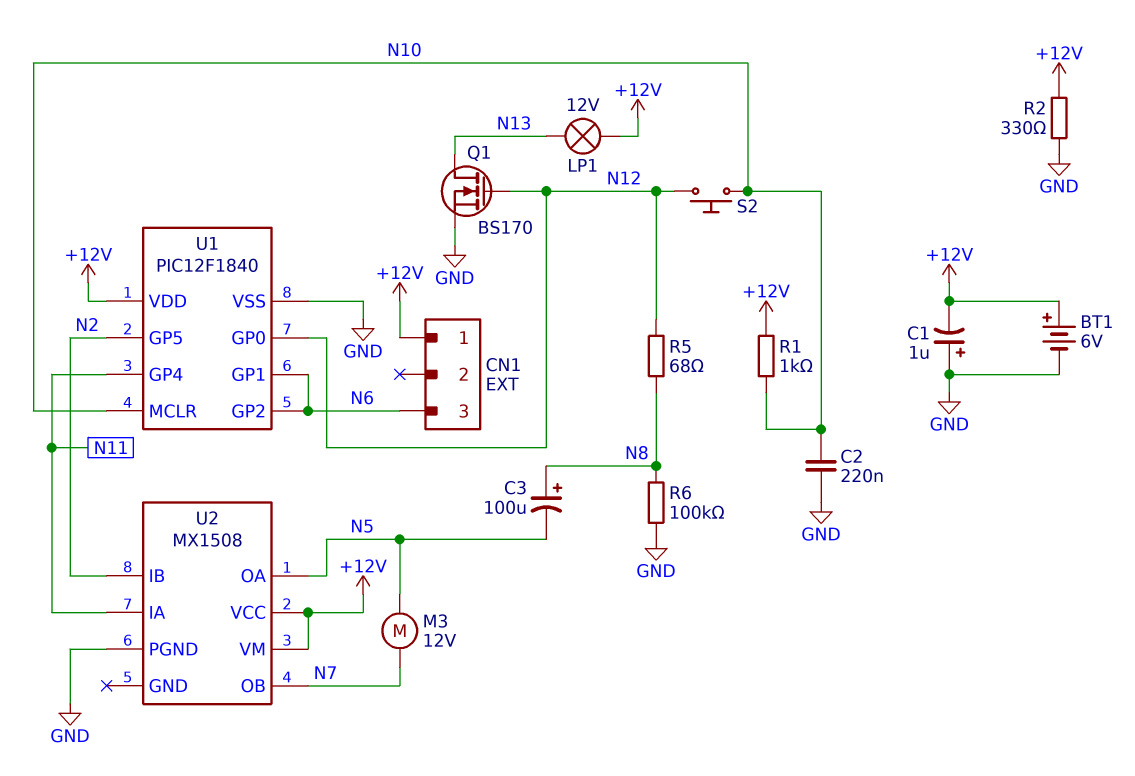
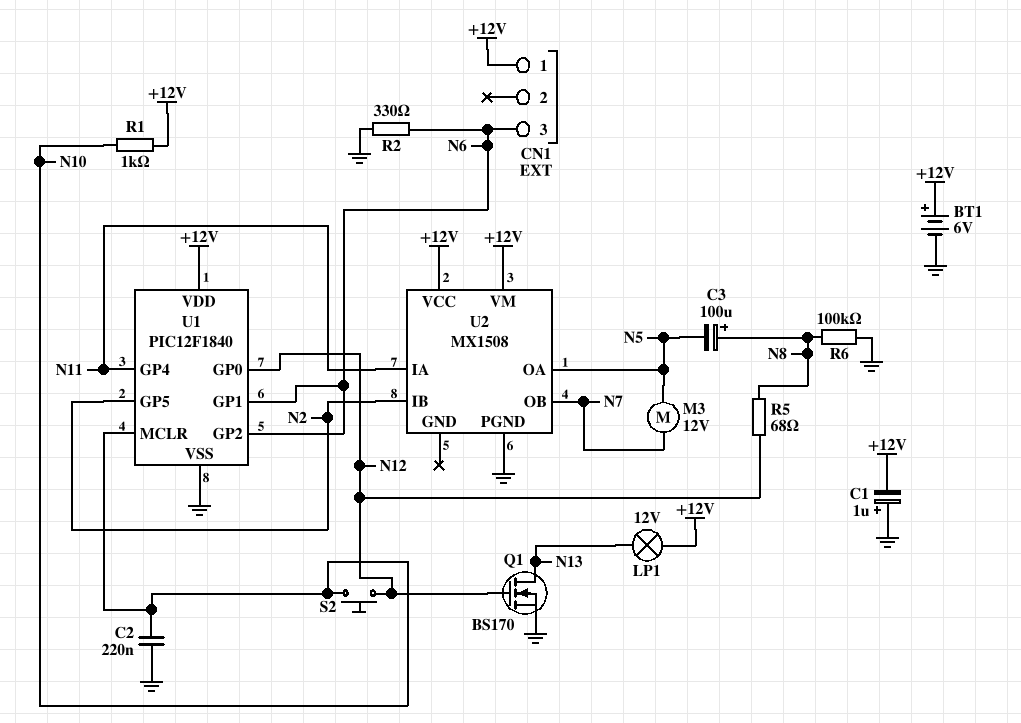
R2: 330 (+12V, GND) -> 330 (GND, N6)

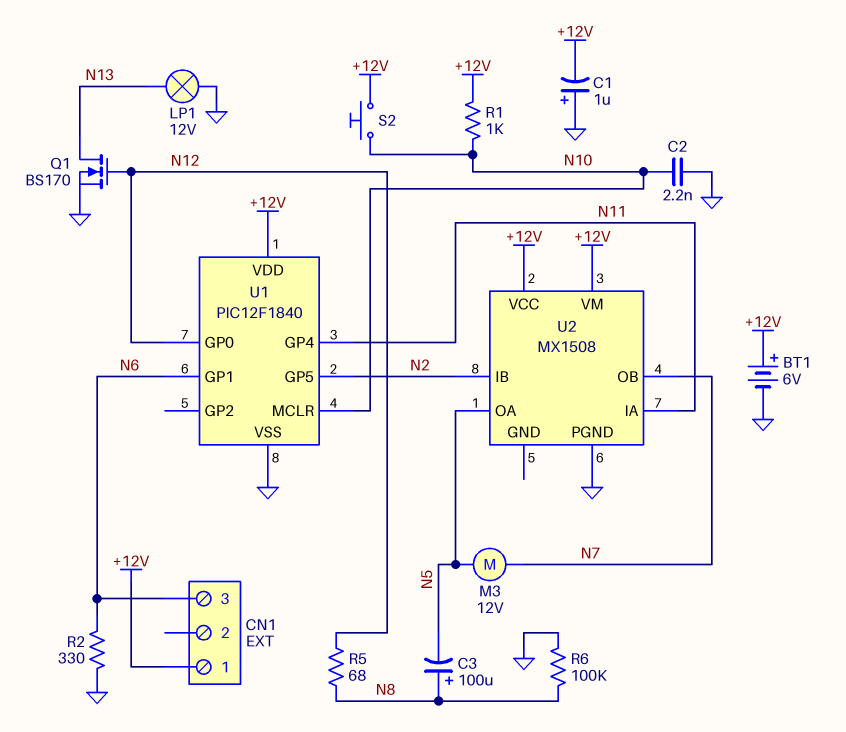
C2: 220nF (GND, N10) -> 2.2nF (GND, N10)
LP1: lamp 12V (+12V, N13) -> lamp 12V (GND, N13)
S2: button (N10, N12) -> button (+12V, N10)
U1 pin GP2: N6 -> none

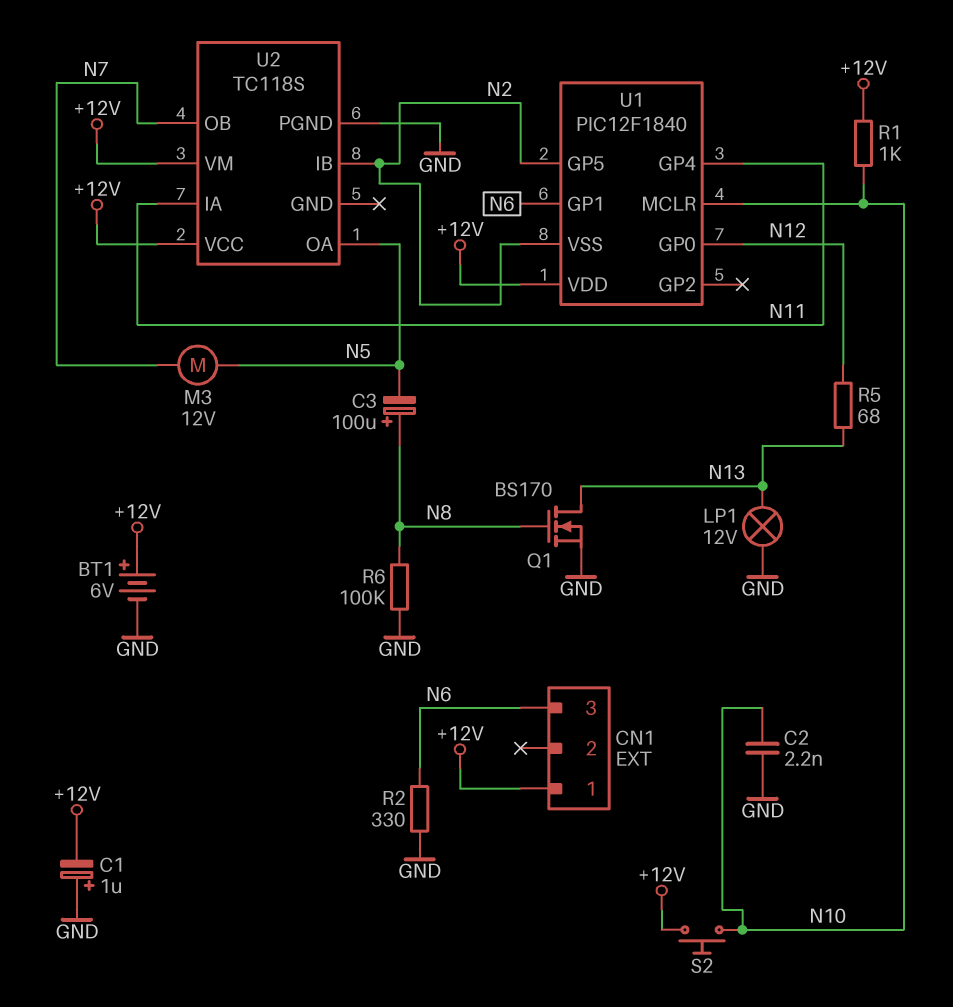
Q1: NMOS BS170 (G N12, D N13, S GND) -> NMOS BS170 (G N8, D N13, S GND)
R5: 68 (N8, N12) -> 68 (N12, N13)
U1 pin VSS: GND -> N2
U2: MX1508 -> TC118S

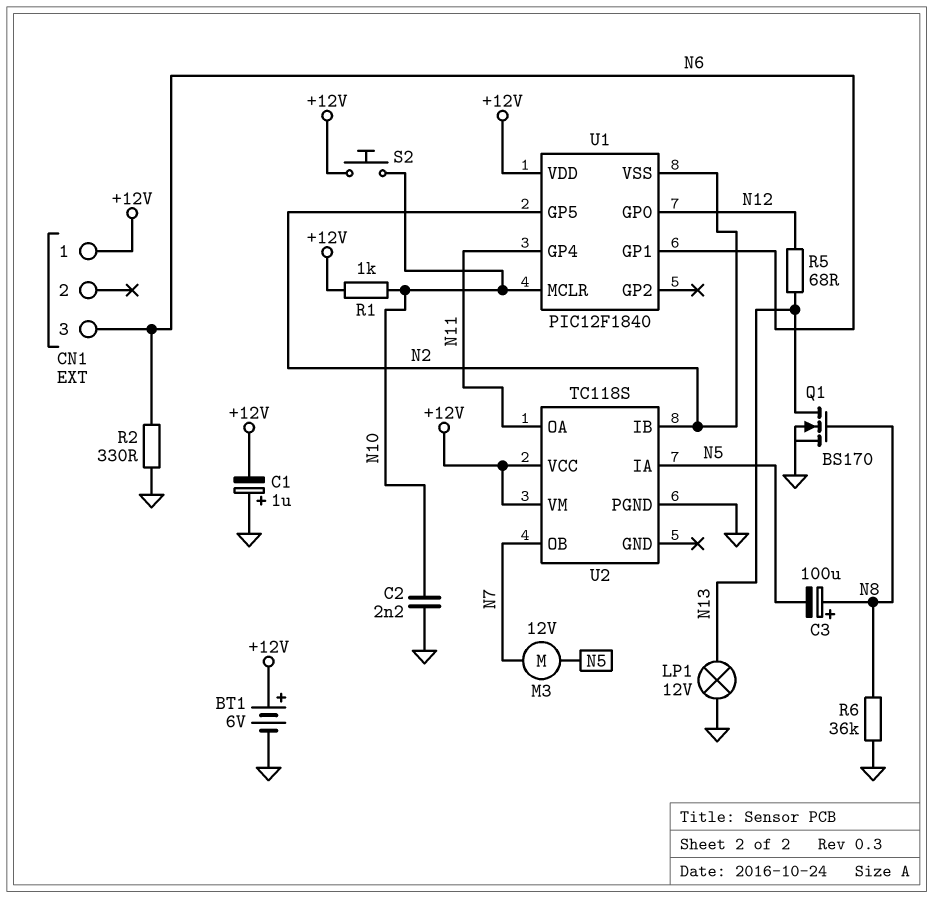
R6: 100k (GND, N8) -> 36k (GND, N8)
U2 pin IA: N11 -> N5
U2 pin OA: N5 -> N11

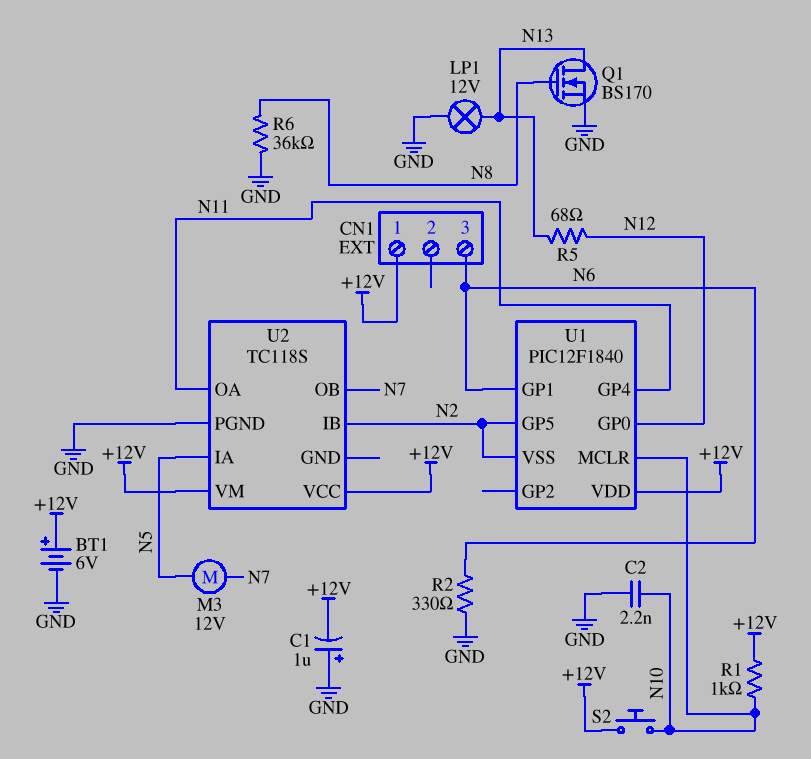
C3: 100uF (plus N8, minus N5) -> none

